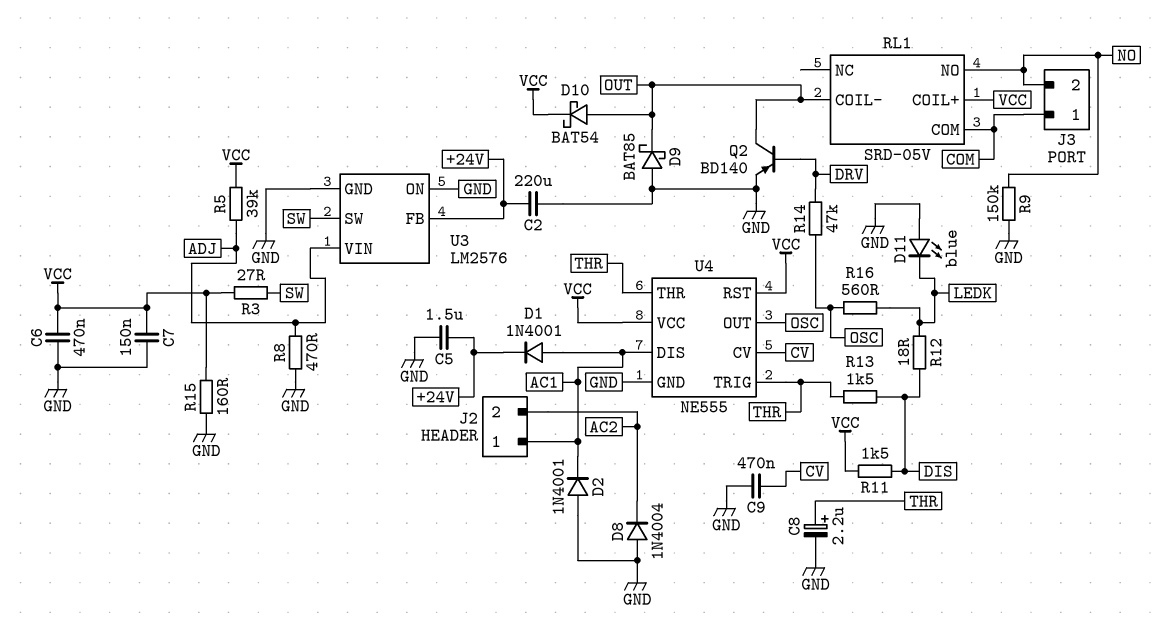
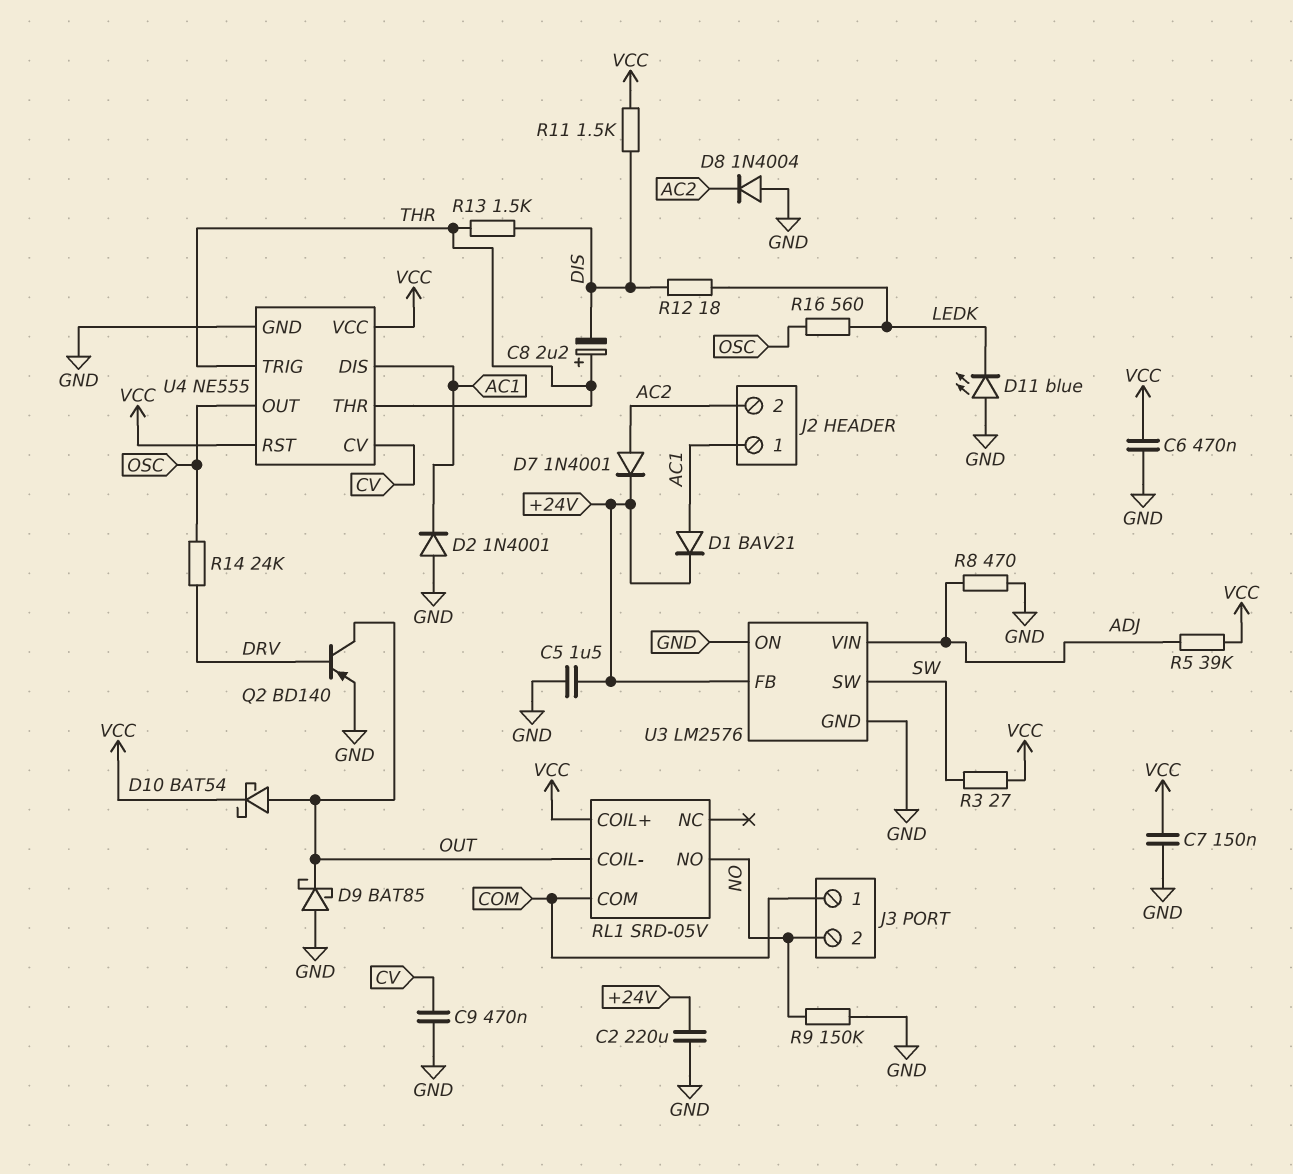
C8: 2.2uF (plus THR, minus GND) -> 2.2uF (plus THR, minus DIS)
D1: diode 1N4001 (A AC1, K +24V) -> diode BAV21 (A AC1, K +24V)
D7: none -> diode 1N4001 (A AC2, K +24V)
R14: 47k (DRV, OSC) -> 24k (DRV, OSC)
R15: 160 (GND, VCC) -> none

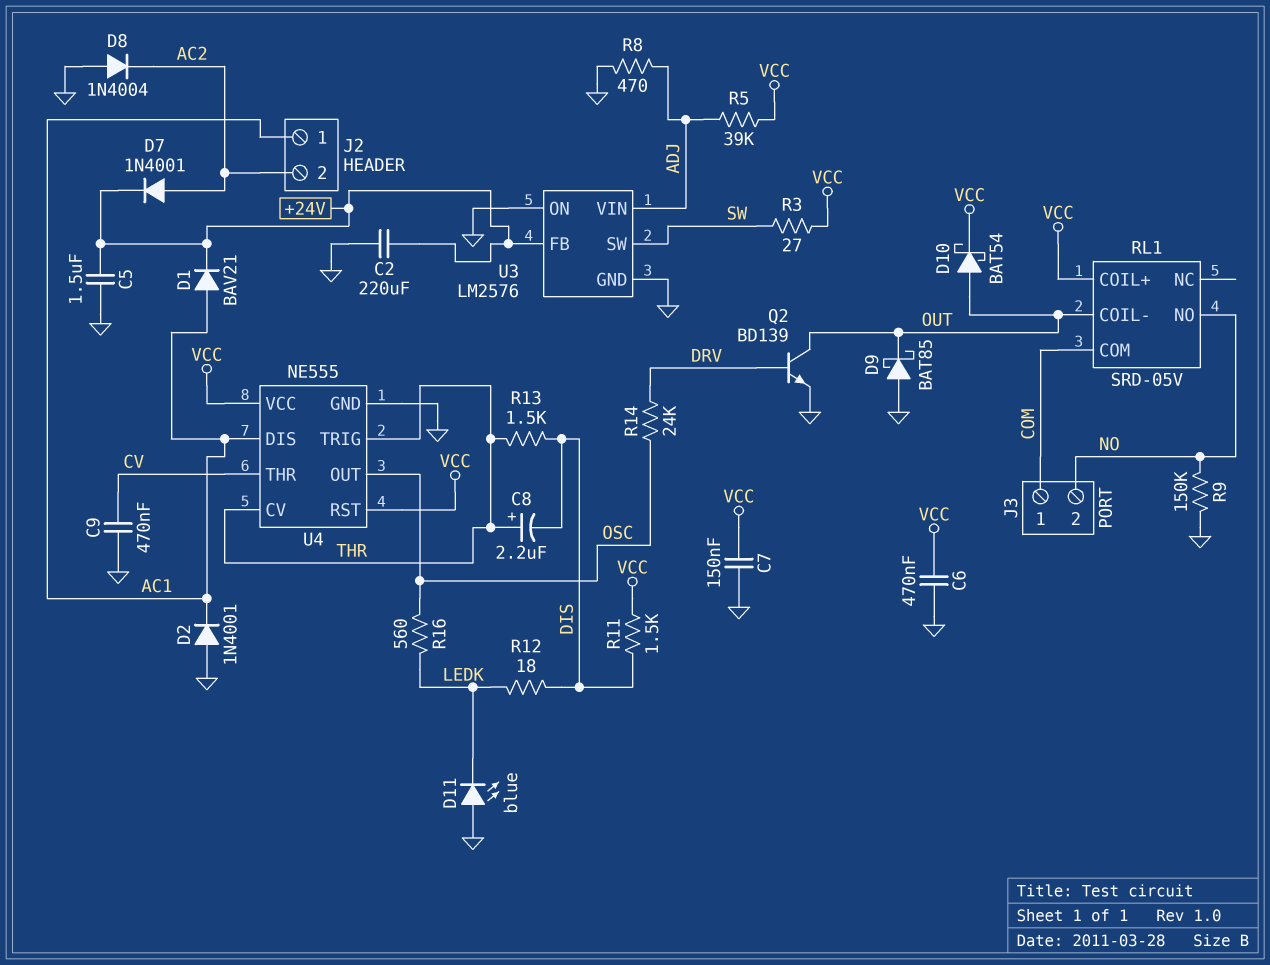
Q2: PNP BD140 (B DRV, C OUT, E GND) -> NPN BD139 (B DRV, C OUT, E GND)
U4 pin CV: CV -> THR
U4 pin THR: THR -> CV

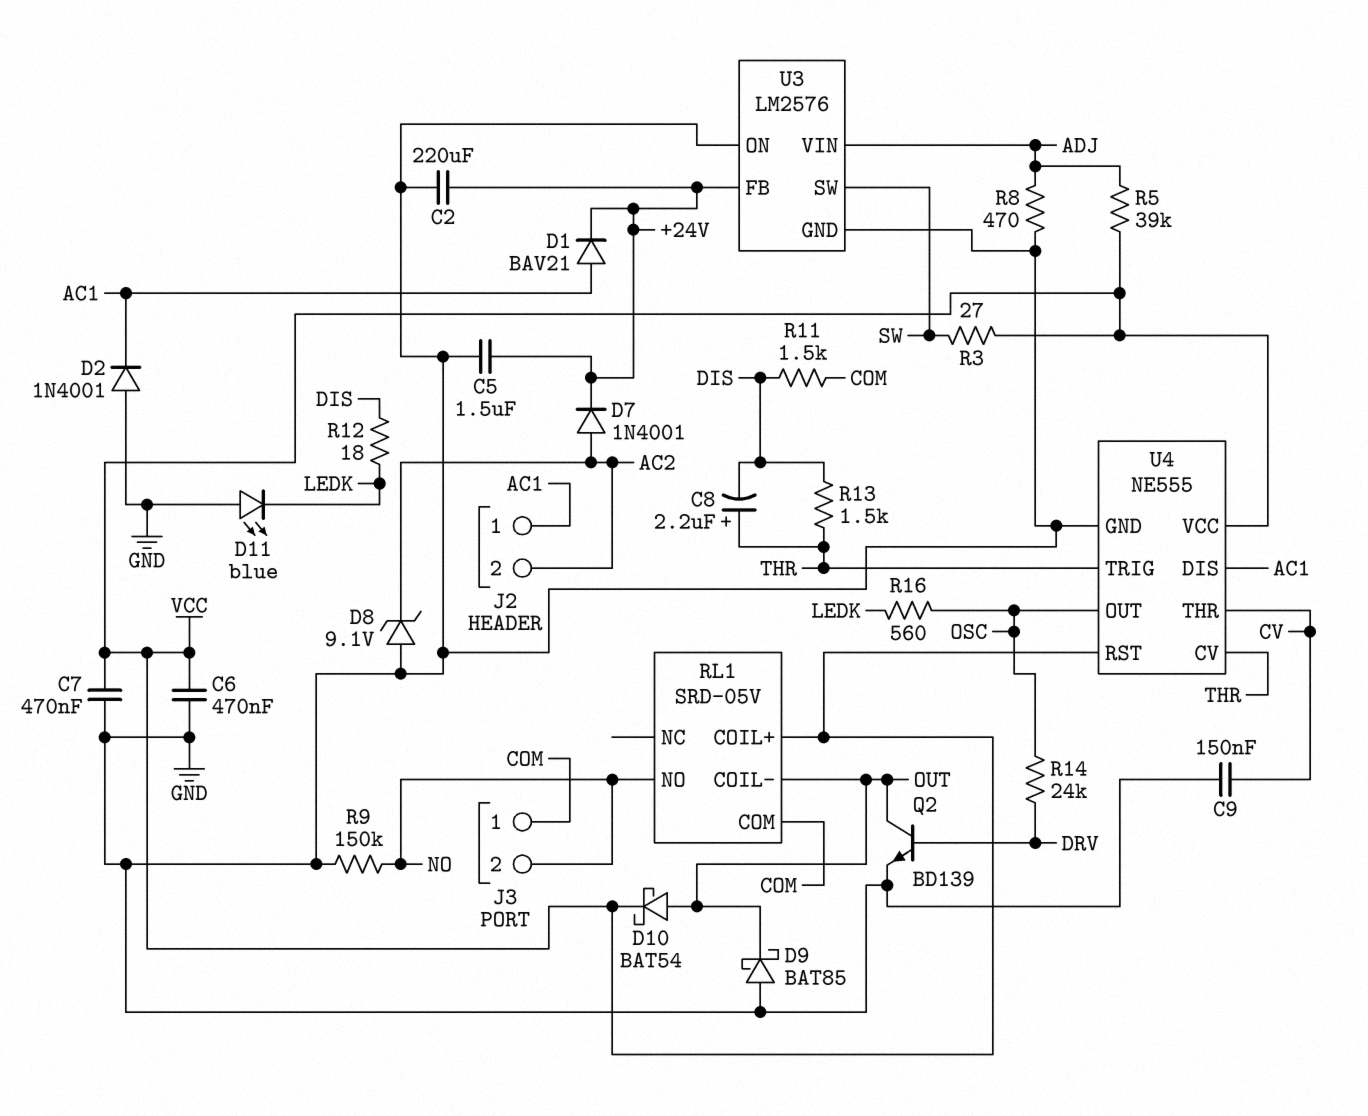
C7: 150nF (GND, VCC) -> 470nF (GND, VCC)
C9: 470nF (CV, GND) -> 150nF (CV, GND)
D8: diode 1N4004 (A GND, K AC2) -> zener 9.1V (A GND, K AC2)
R11: 1.5k (DIS, VCC) -> 1.5k (COM, DIS)

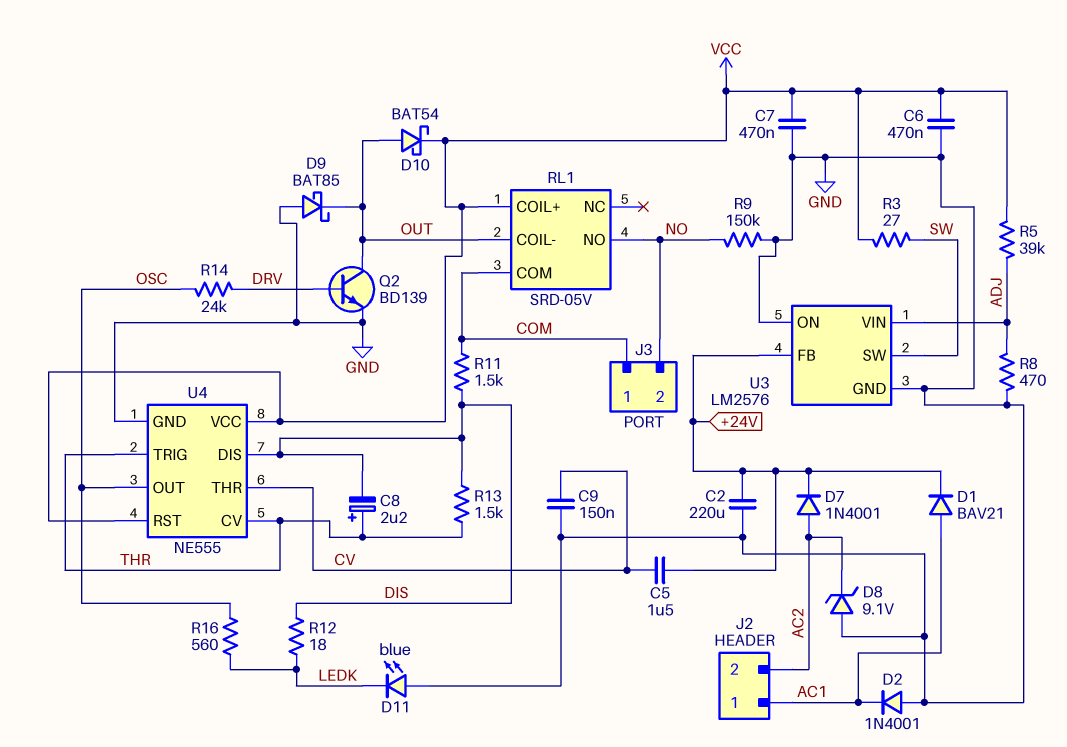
C5: 1.5uF (+24V, GND) -> 1.5uF (+24V, CV)
U4 pin DIS: AC1 -> DIS

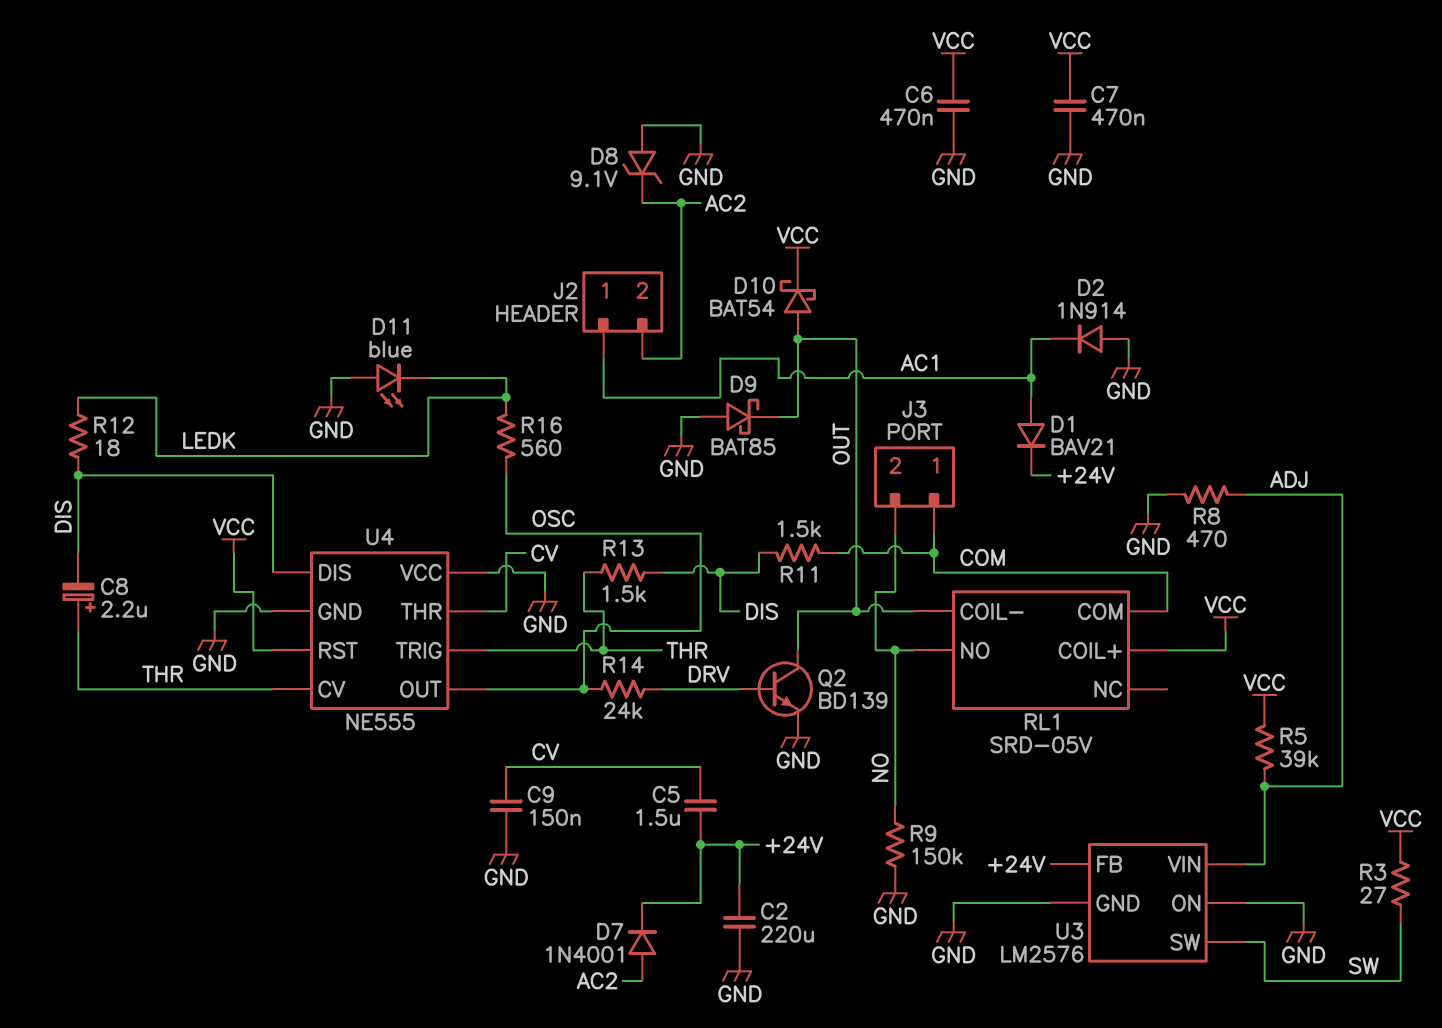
D2: diode 1N4001 (A GND, K AC1) -> diode 1N914 (A GND, K AC1)
U4 pin VCC: VCC -> GND

